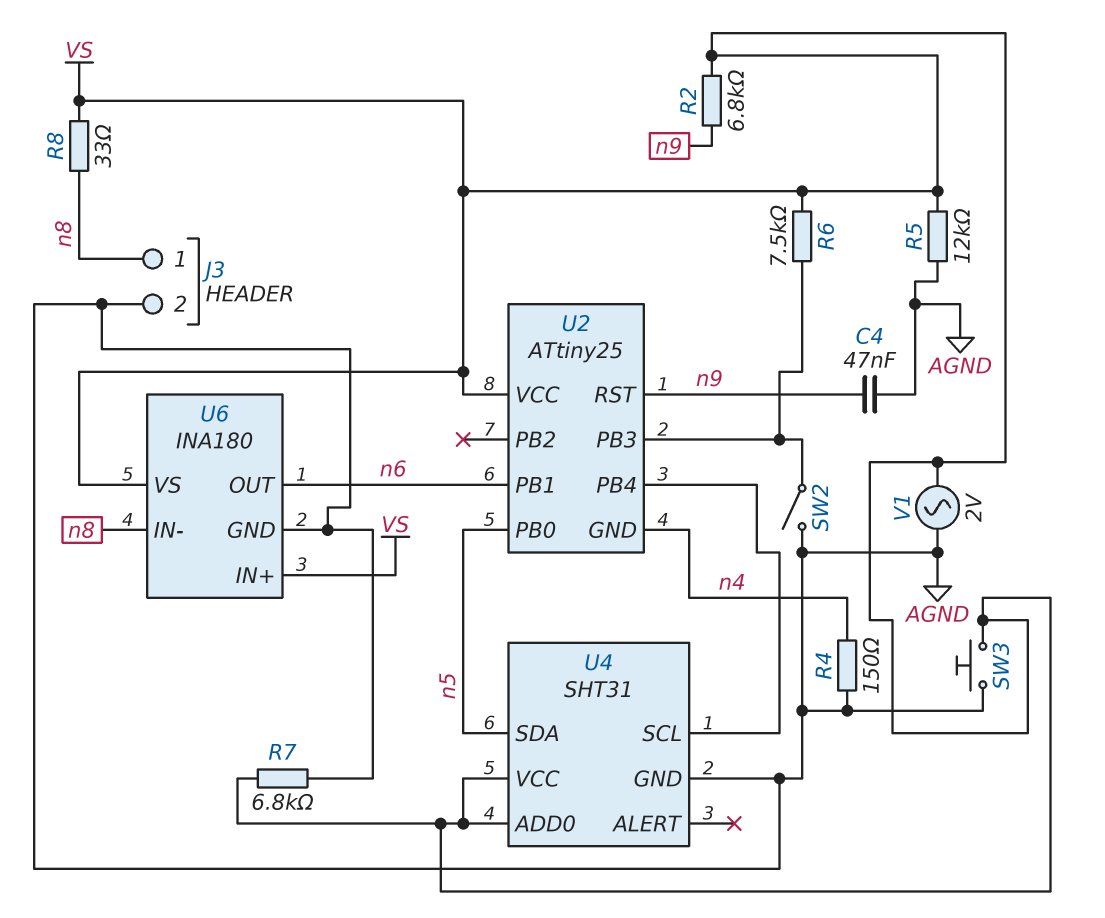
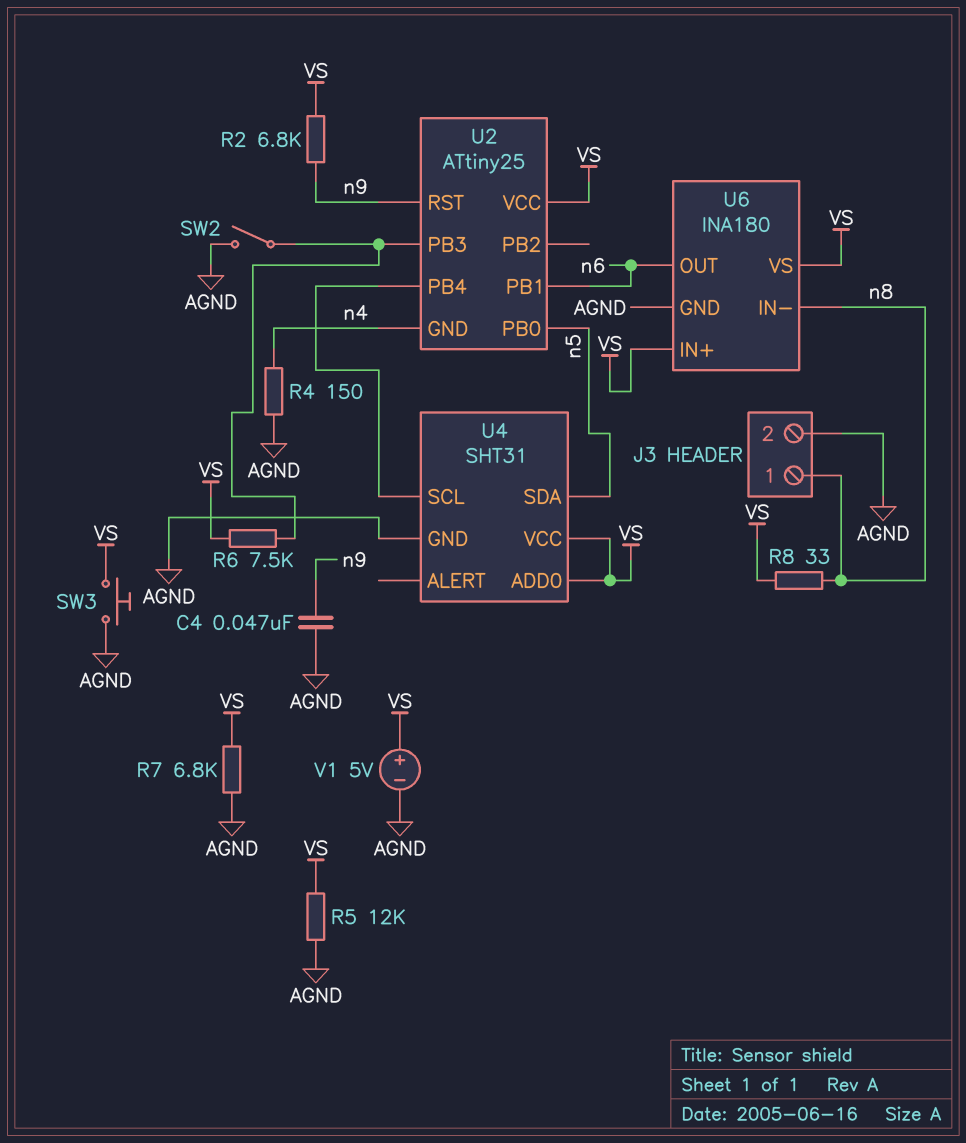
V1: AC 2V (AGND, VS) -> 5V (plus VS, minus AGND)

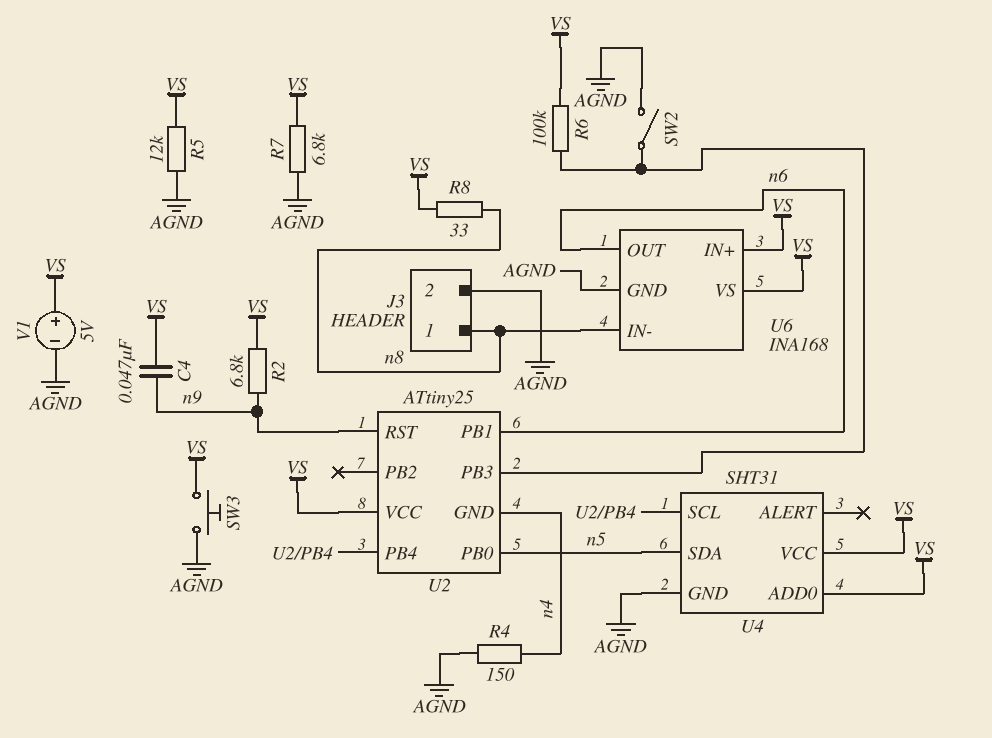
C4: 47nF (AGND, n9) -> 47nF (VS, n9)
R6: 7.5k (U2/PB3, VS) -> 100k (U2/PB3, VS)
U6: INA180 -> INA168

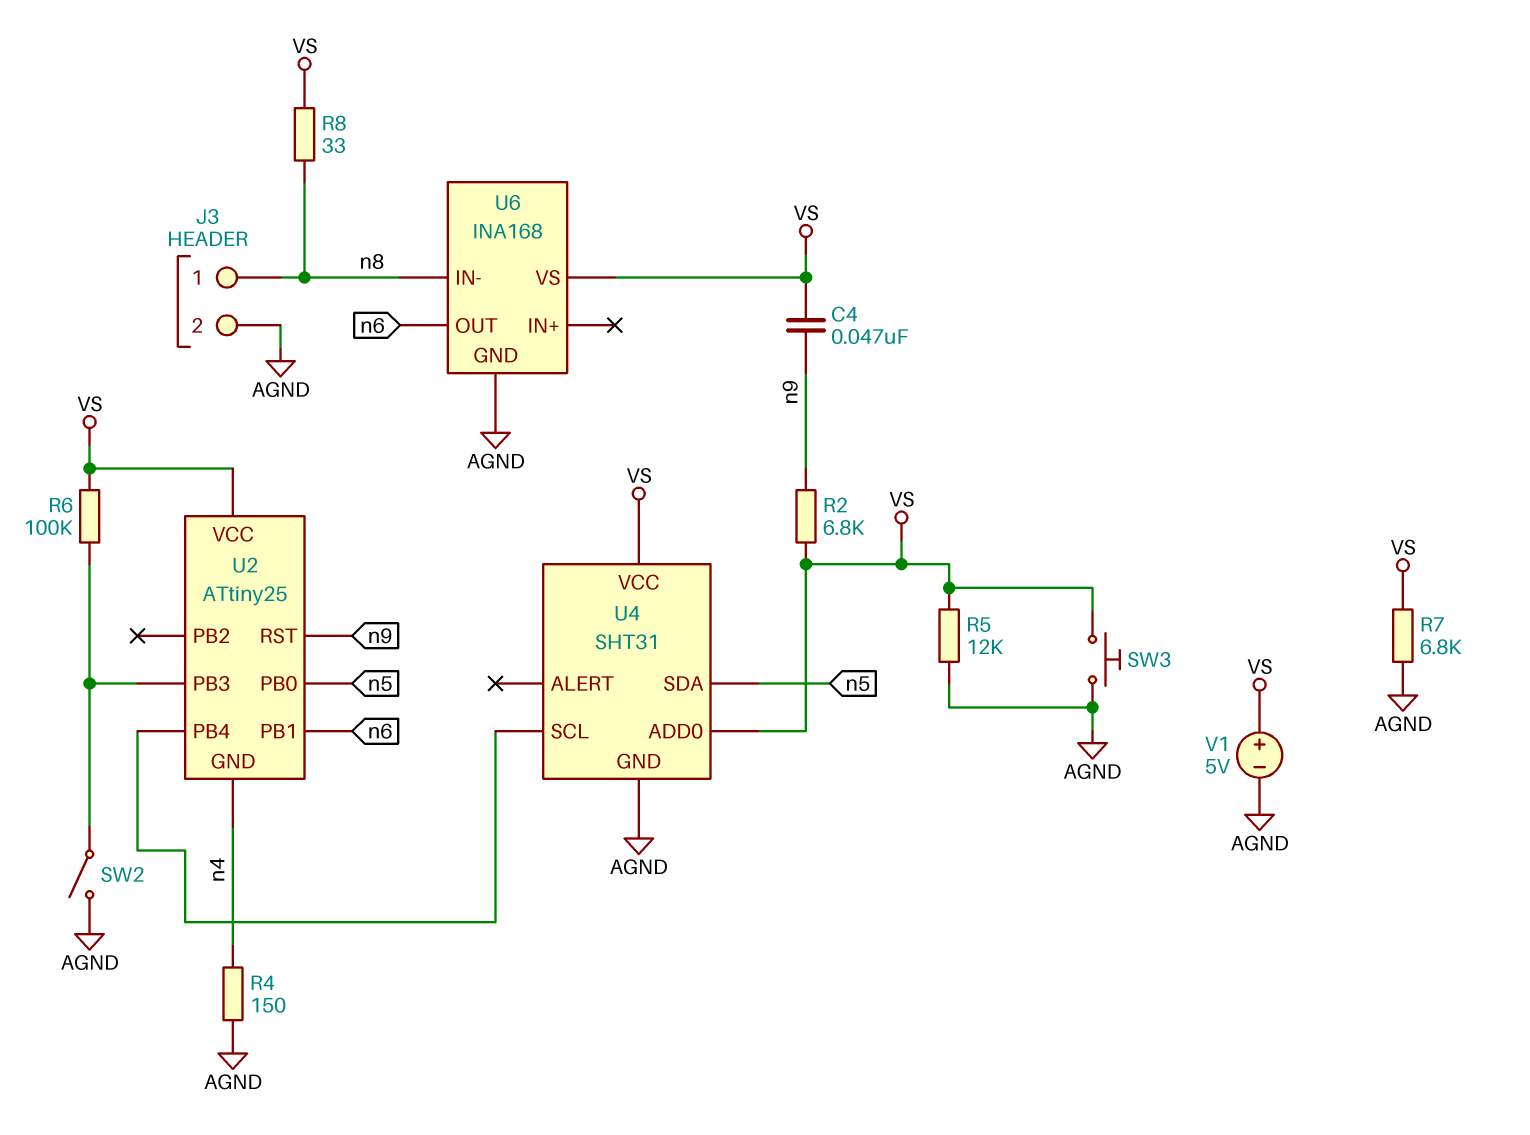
U6 pin IN+: VS -> none

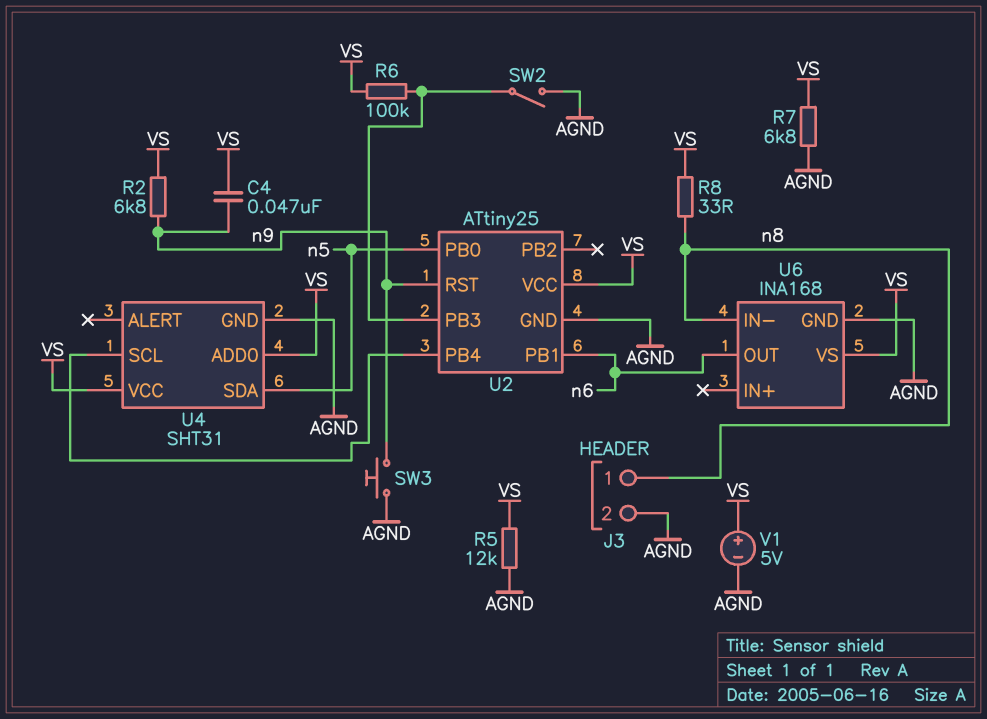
R4: 150 (AGND, n4) -> none
SW3: button (AGND, VS) -> button (AGND, n9)
U2 pin GND: n4 -> AGND

